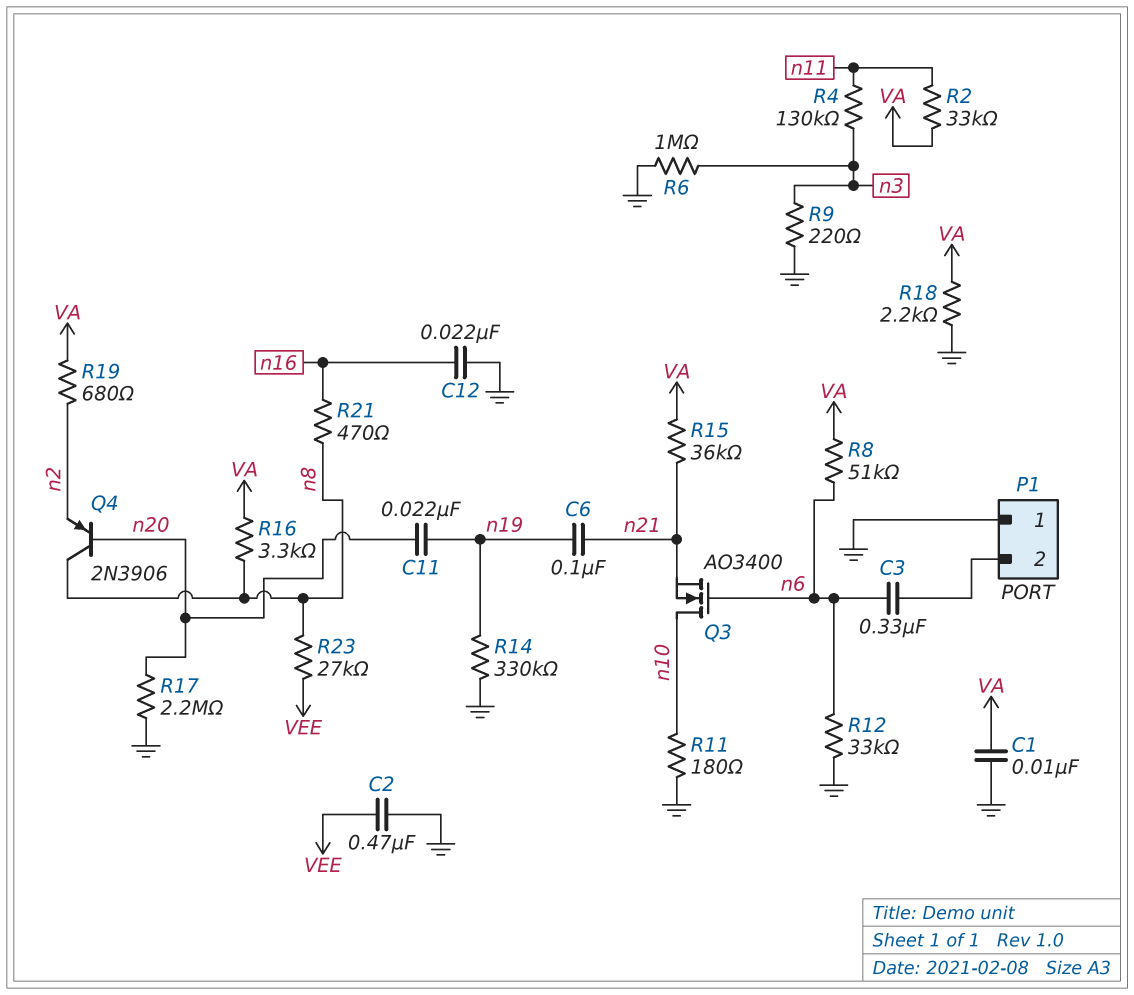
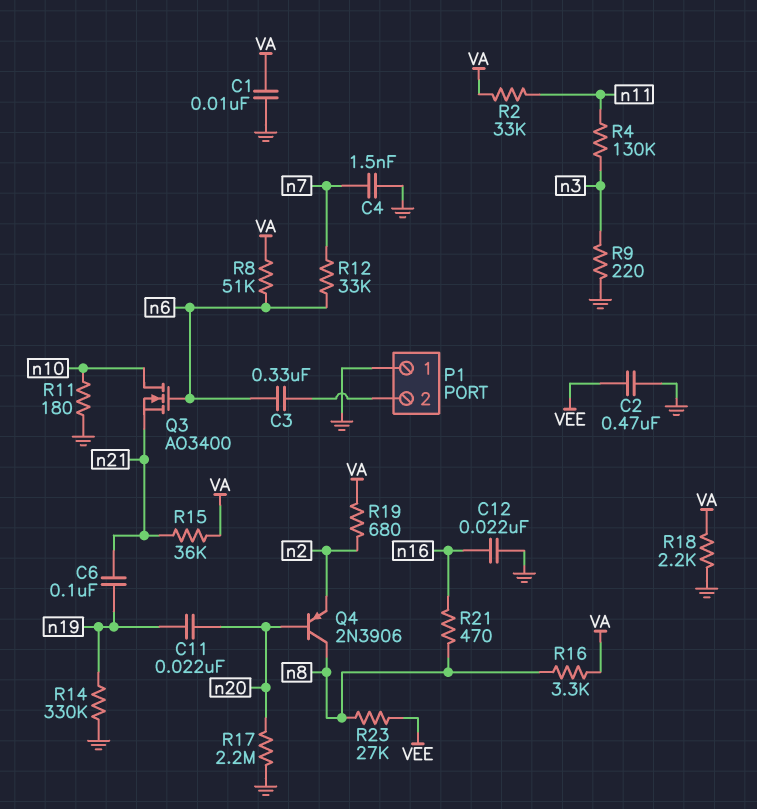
C4: none -> 1.5nF (GND, n7)
R6: 1M (GND, n3) -> none
R12: 33k (GND, n6) -> 33k (n6, n7)

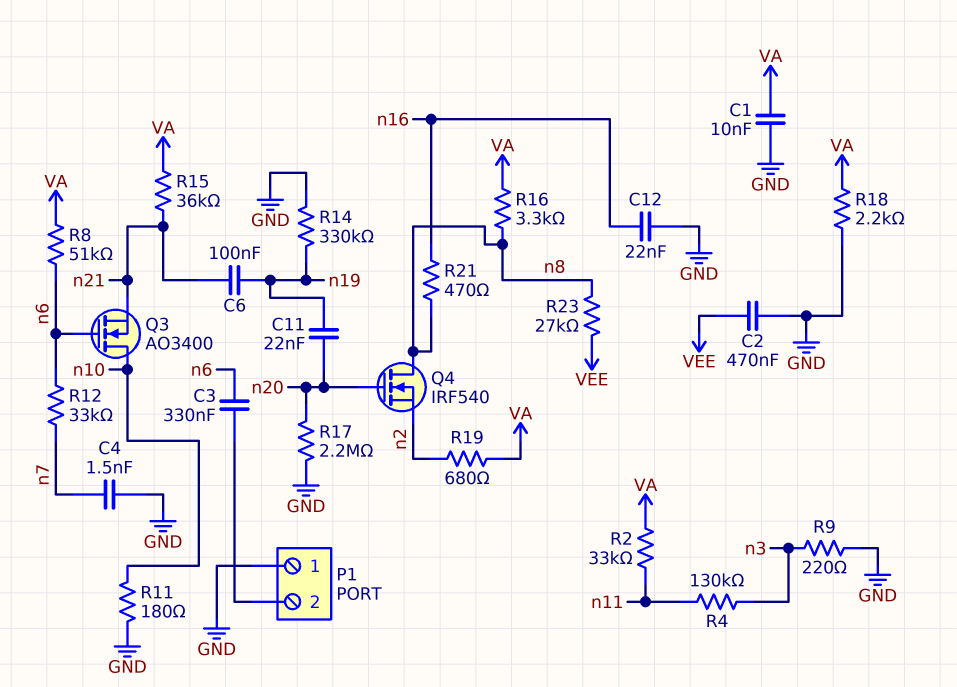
Q4: PNP 2N3906 (B n20, C n8, E n2) -> NMOS IRF540 (G n20, D n8, S n2)

